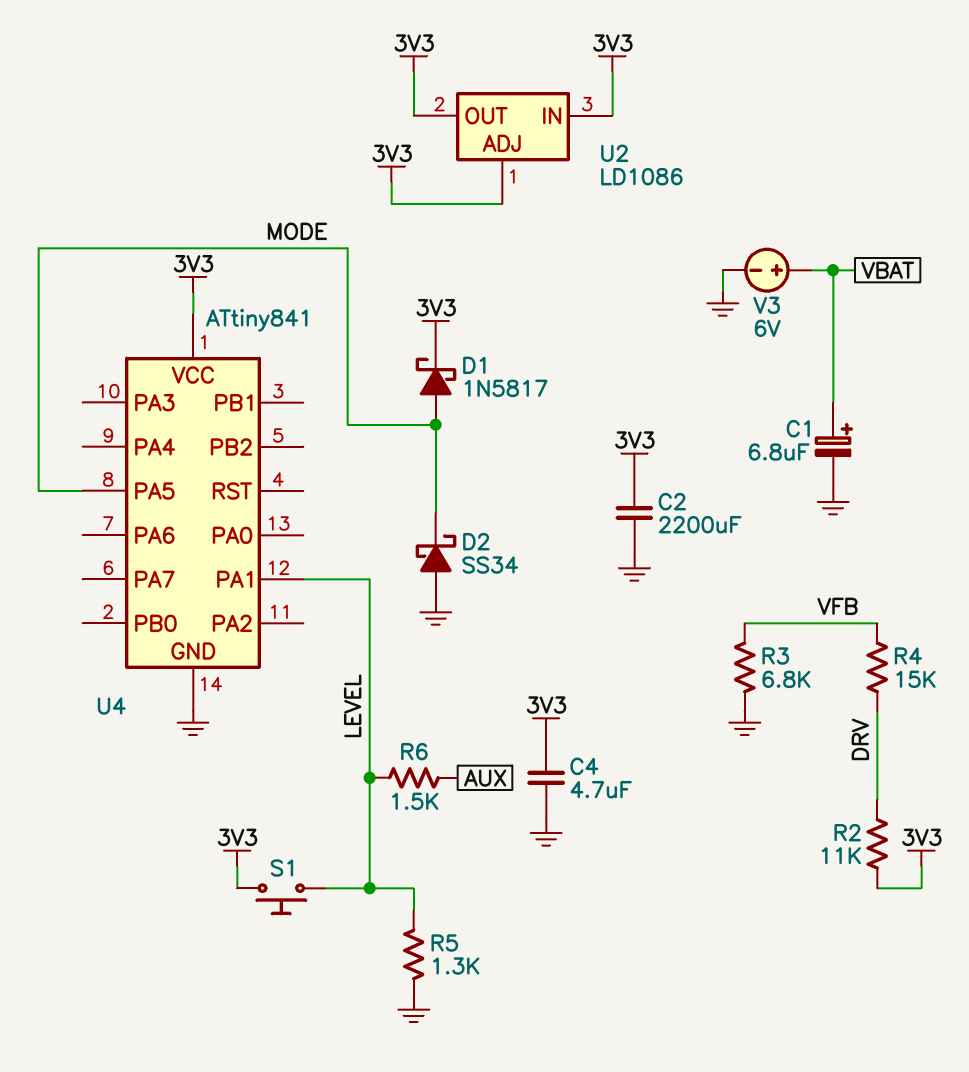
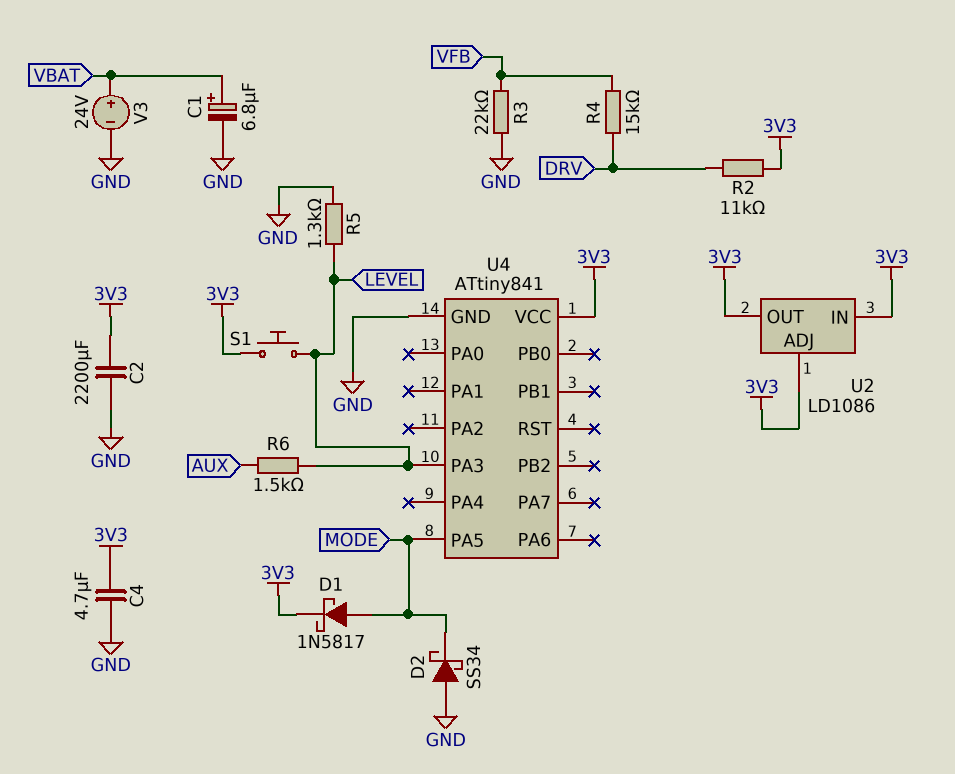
R3: 6.8k (GND, VFB) -> 22k (GND, VFB)
U4 pin PA1: LEVEL -> none
U4 pin PA3: none -> LEVEL
V3: 6V (plus VBAT, minus GND) -> 24V (plus VBAT, minus GND)

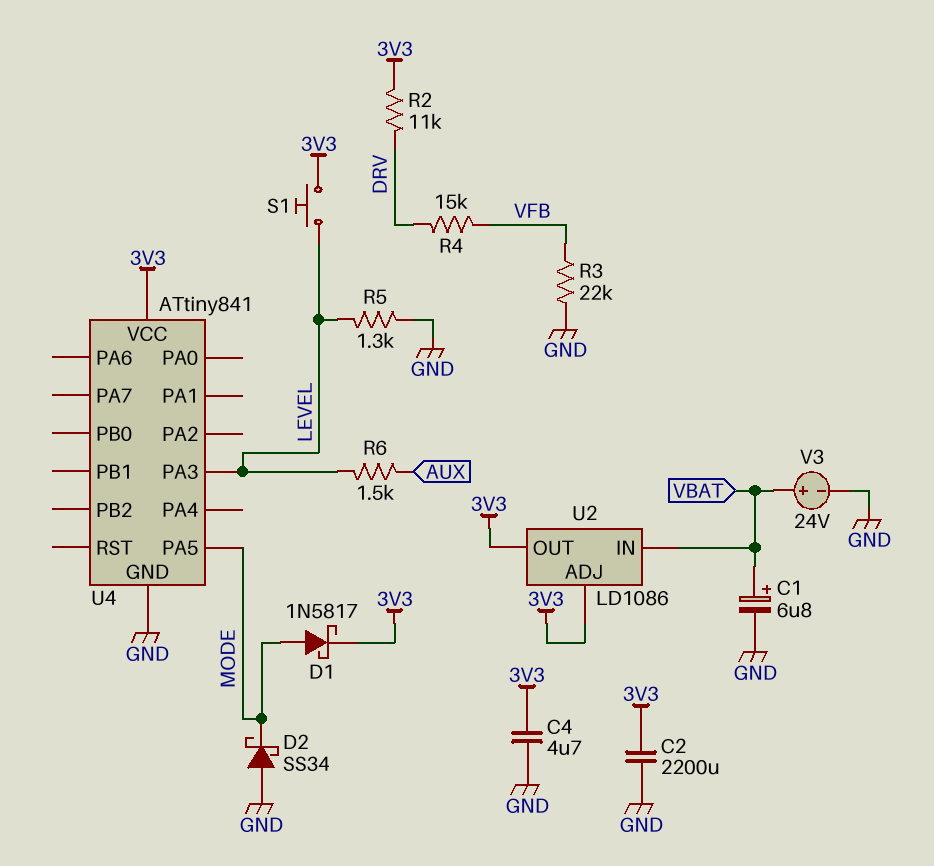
U2 pin IN: 3V3 -> VBAT

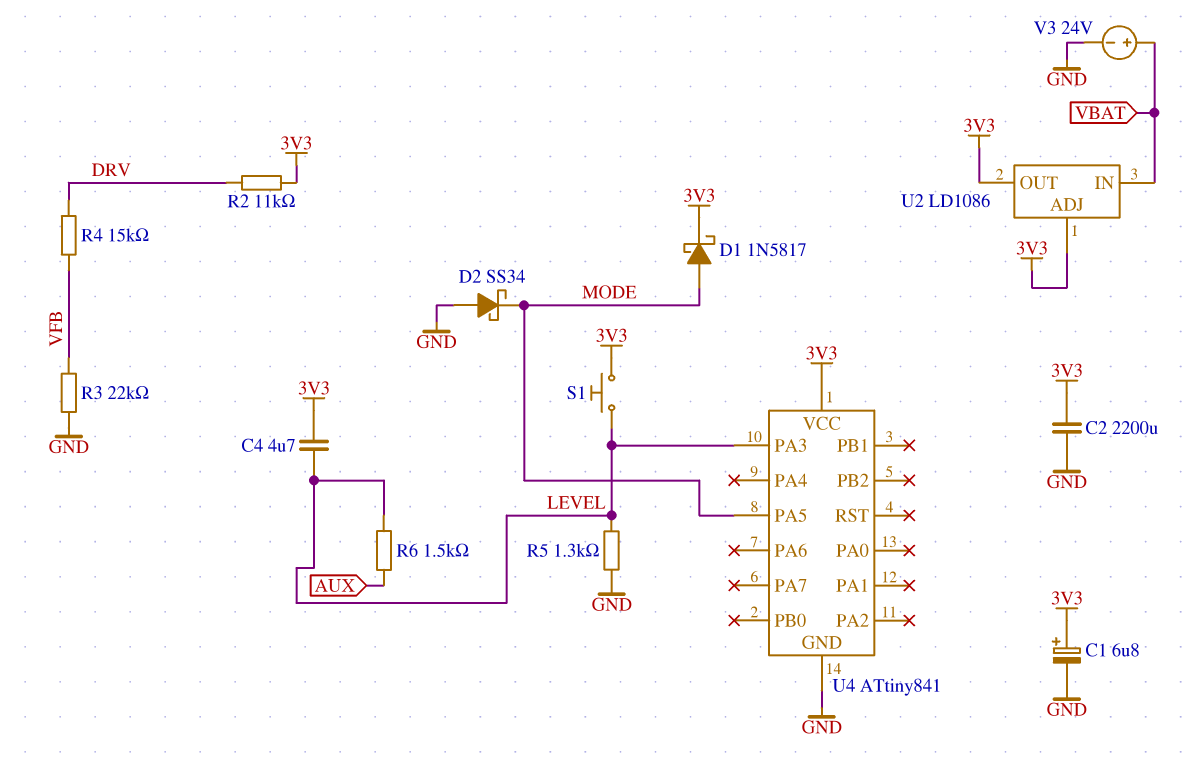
C1: 6.8uF (plus VBAT, minus GND) -> 6.8uF (plus 3V3, minus GND)
C4: 4.7uF (3V3, GND) -> 4.7uF (3V3, LEVEL)

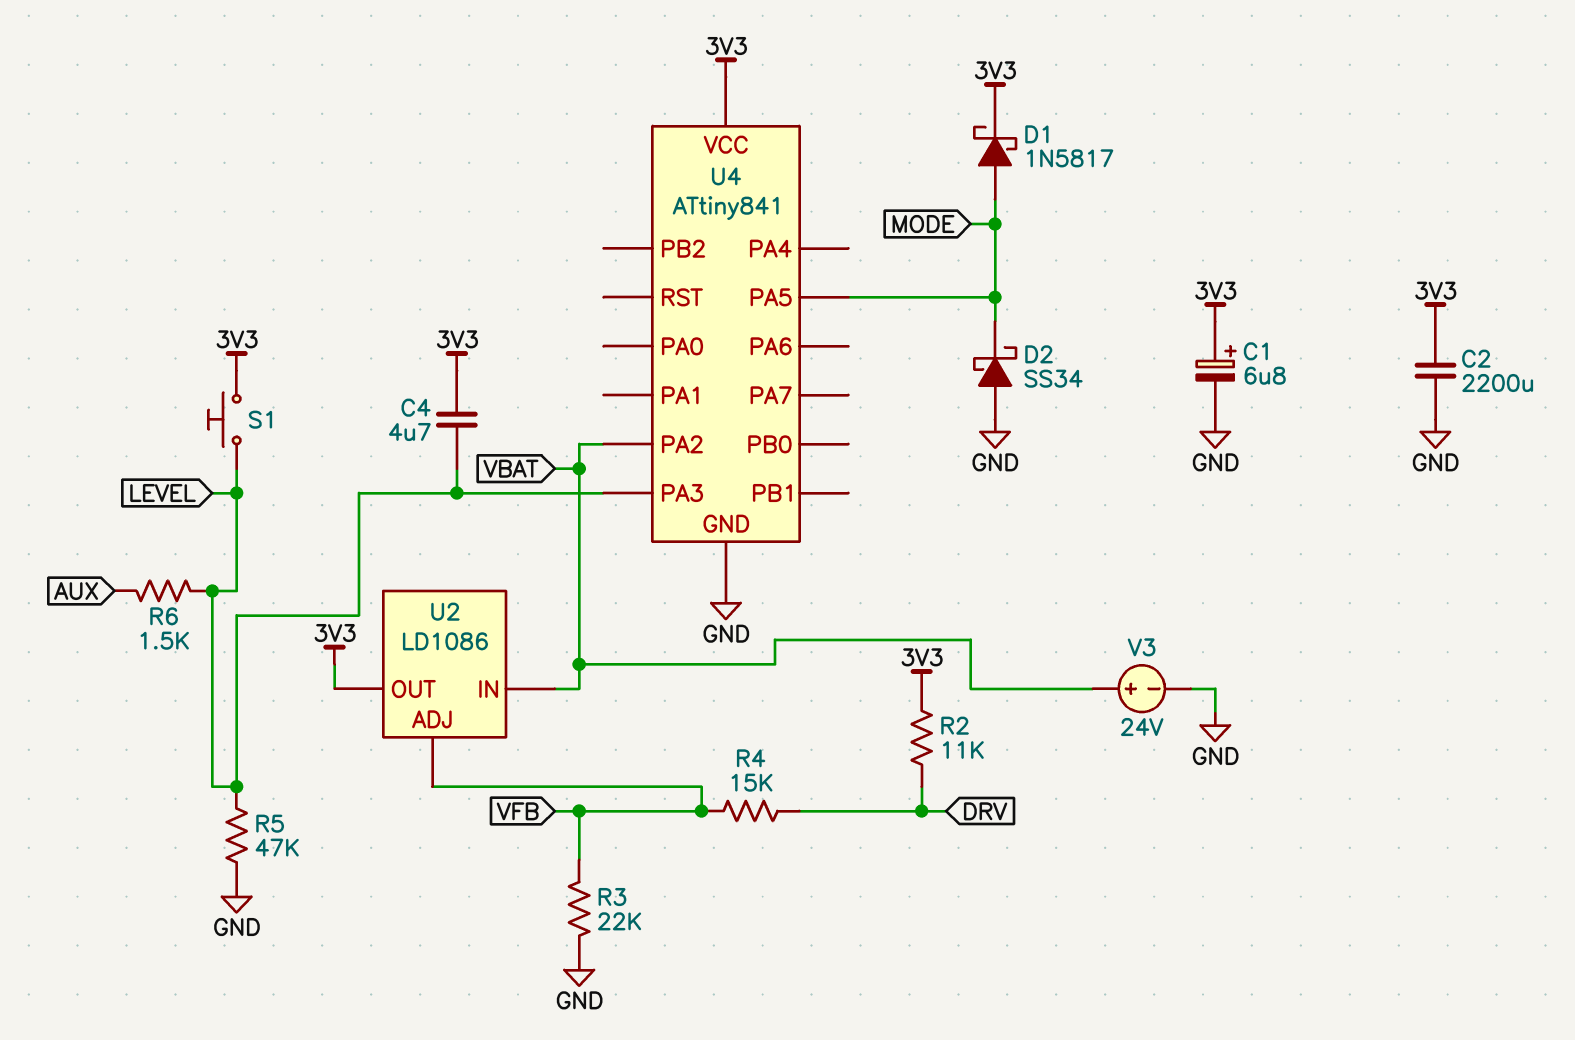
R5: 1.3k (GND, LEVEL) -> 47k (GND, LEVEL)
U2 pin ADJ: 3V3 -> VFB
U4 pin PA2: none -> VBAT

